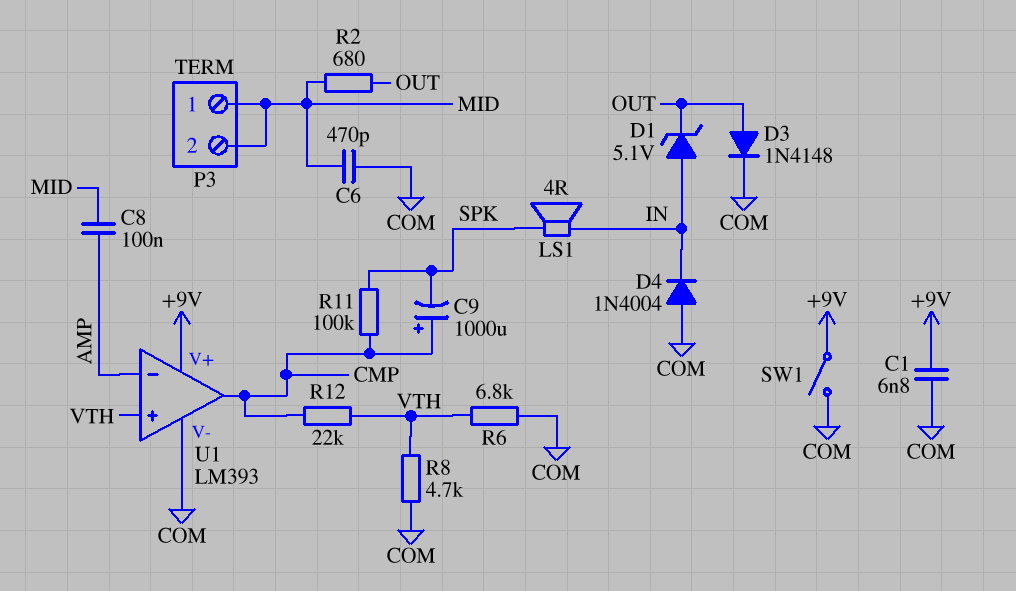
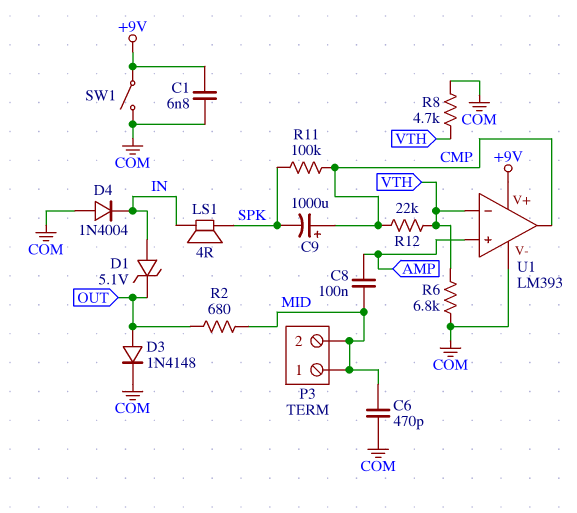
U1 pin in+: VTH -> AMP
U1 pin in-: AMP -> VTH

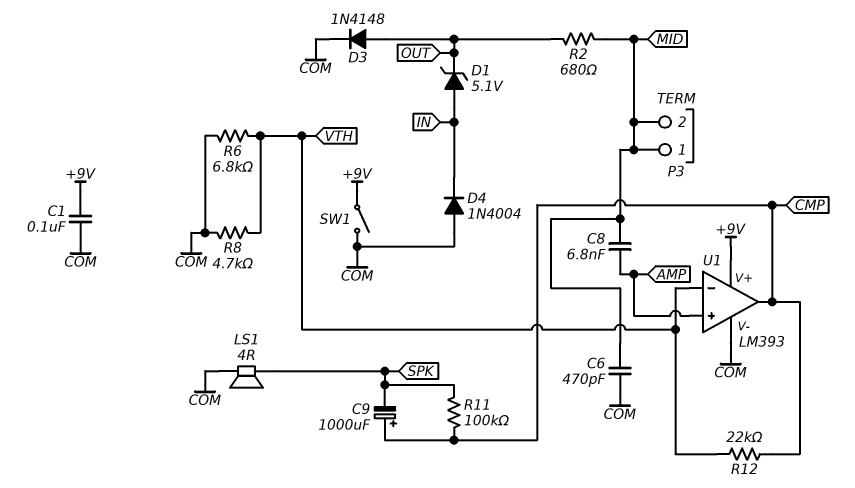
C1: 6.8nF (+9V, COM) -> 100nF (+9V, COM)
C8: 100nF (AMP, MID) -> 6.8nF (AMP, MID)
LS1: speaker 4R (IN, SPK) -> speaker 4R (COM, SPK)

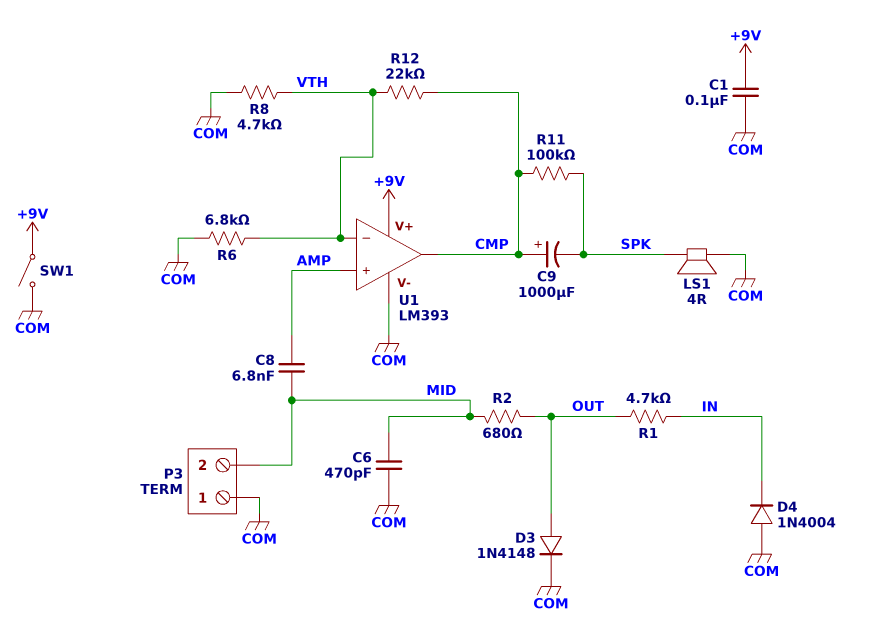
D1: zener 5.1V (A IN, K OUT) -> none
P3 pin 1: MID -> COM
R1: none -> 4.7k (IN, OUT)

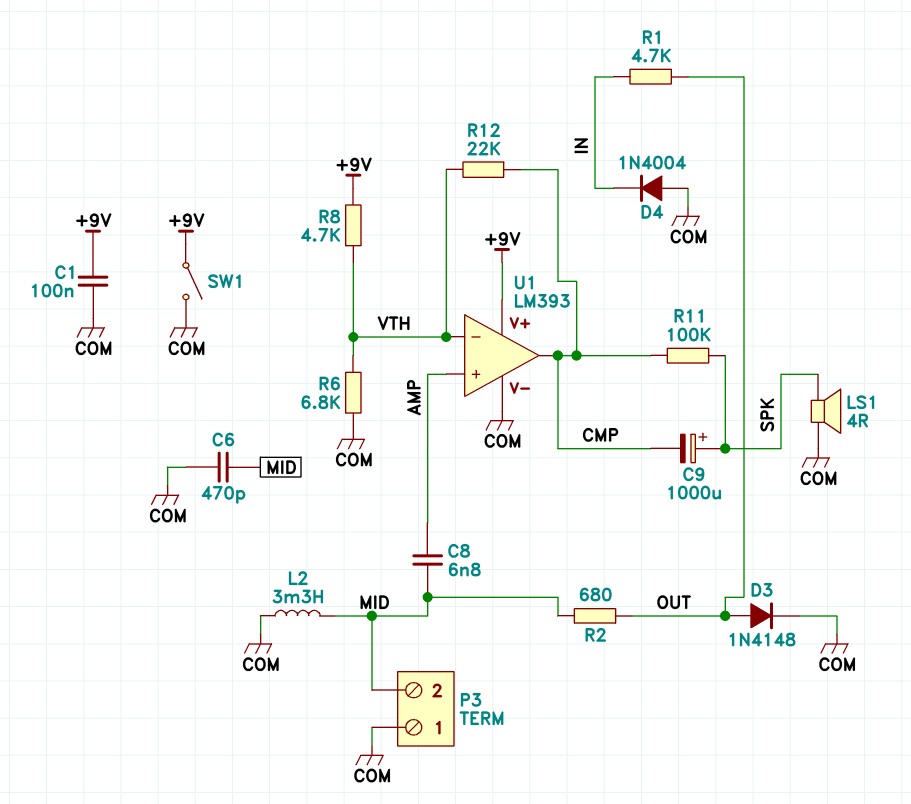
C9: 1000uF (plus CMP, minus SPK) -> 1000uF (plus SPK, minus CMP)
L2: none -> 3.3mH (COM, MID)
R8: 4.7k (COM, VTH) -> 4.7k (+9V, VTH)

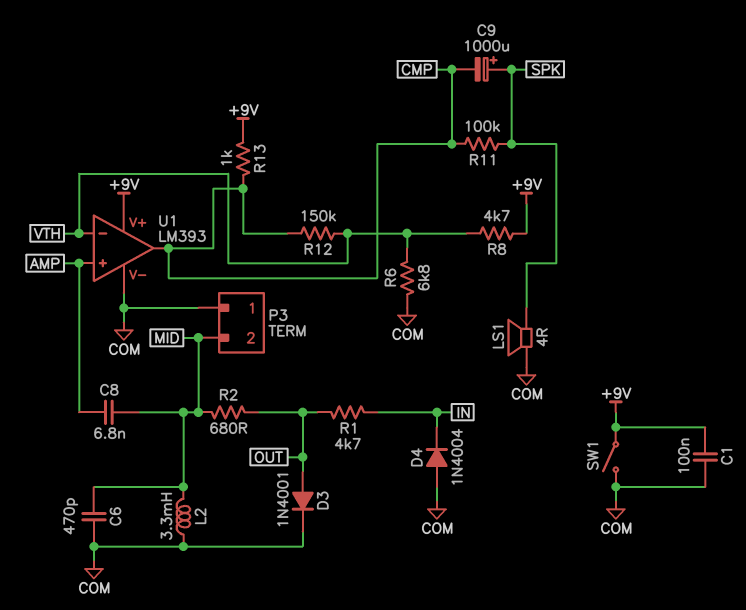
D3: diode 1N4148 (A OUT, K COM) -> diode 1N4001 (A OUT, K COM)
R12: 22k (CMP, VTH) -> 150k (CMP, VTH)
R13: none -> 1k (+9V, CMP)

